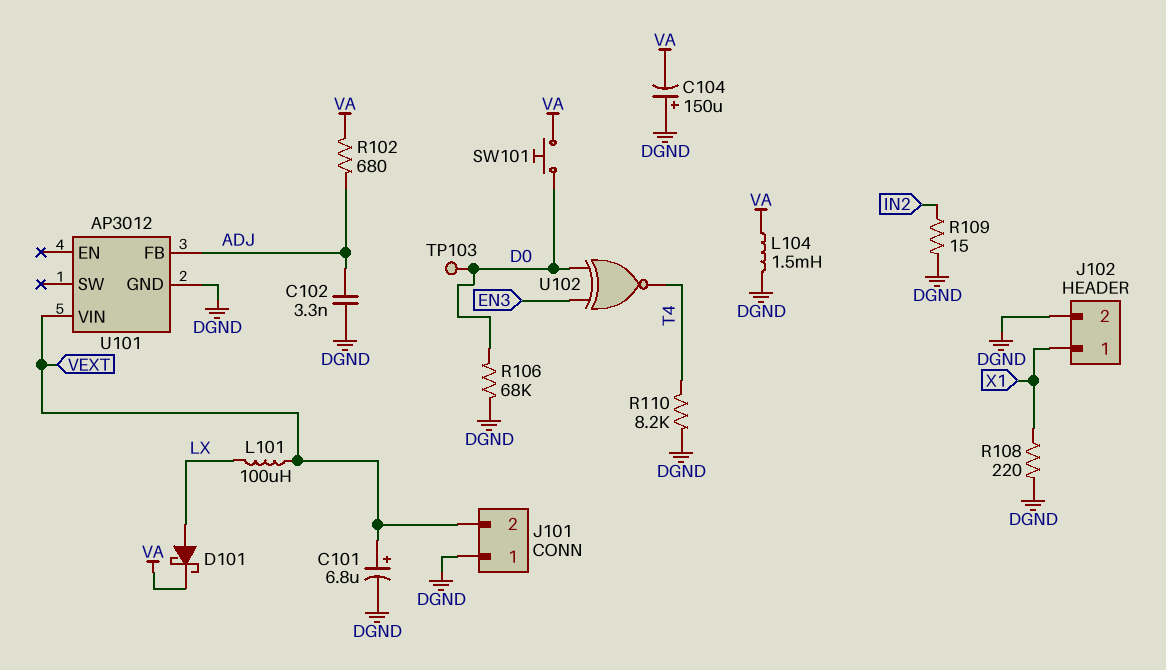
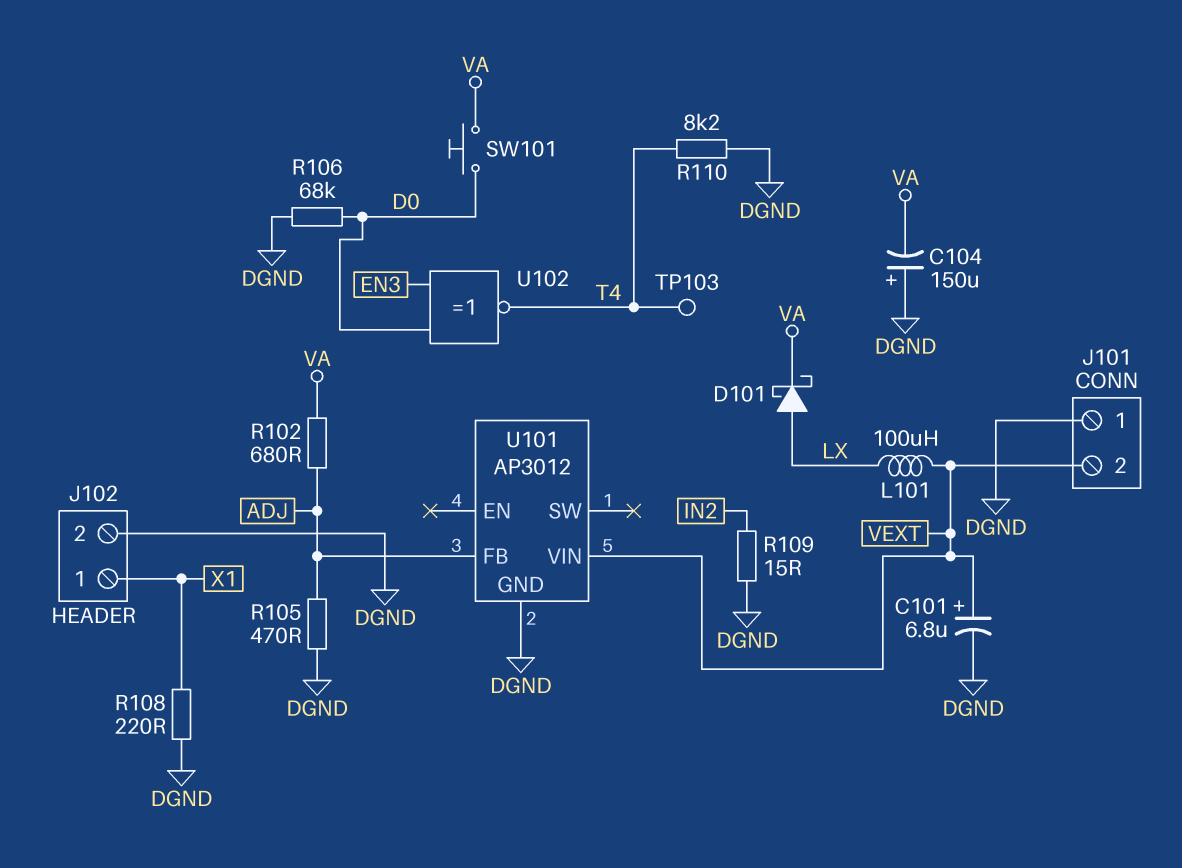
C102: 3.3nF (ADJ, DGND) -> none
L104: 1.5mH (DGND, VA) -> none
R105: none -> 470 (ADJ, DGND)
TP103: test point (D0) -> test point (T4)

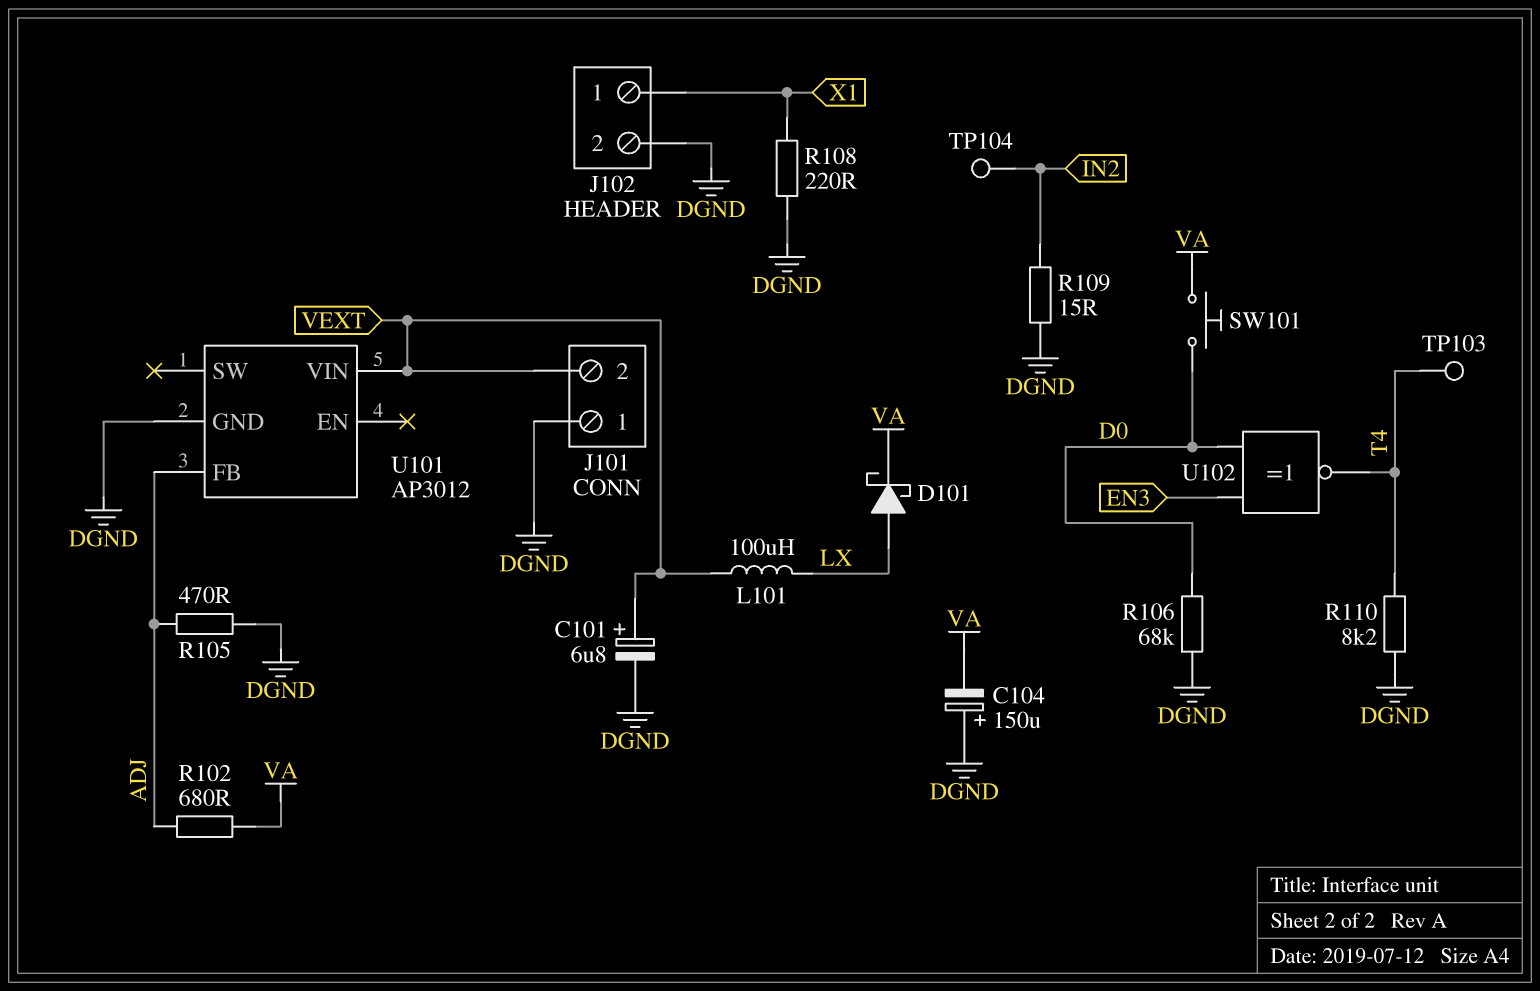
TP104: none -> test point (IN2)

